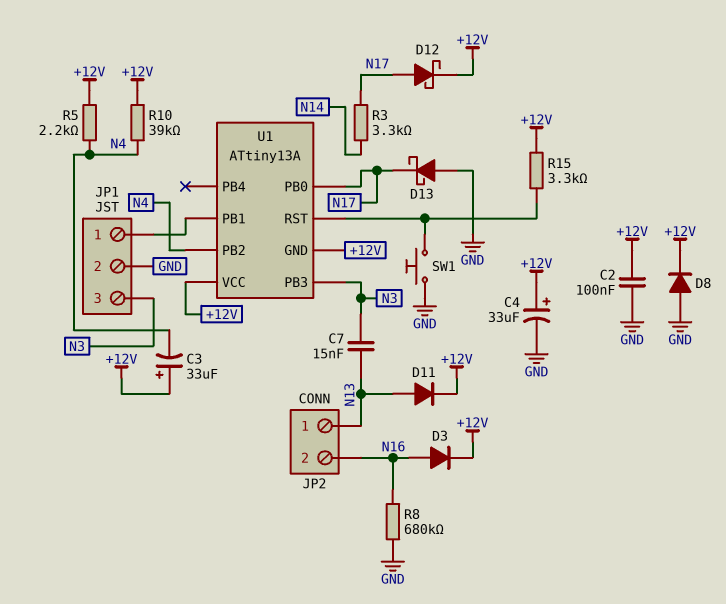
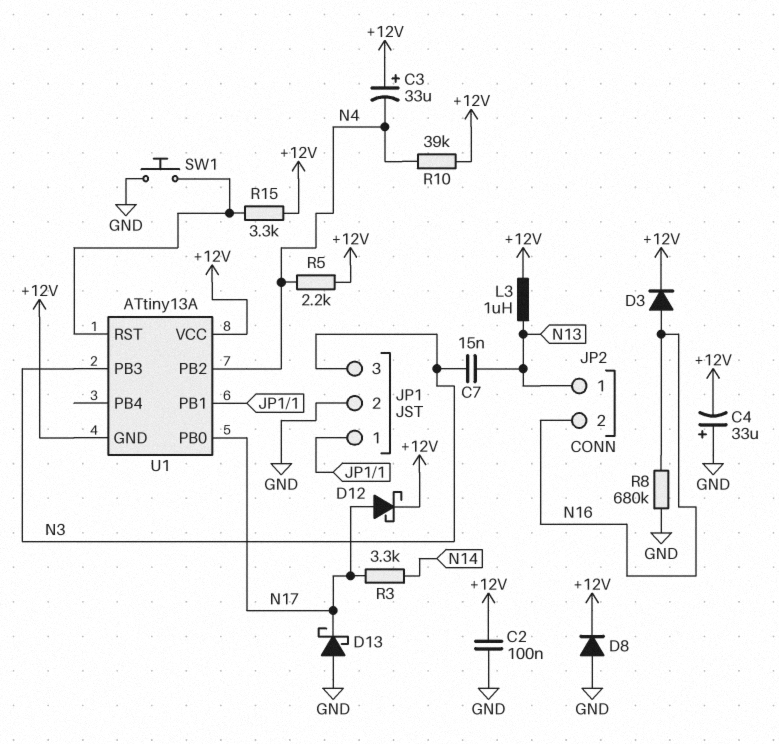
C4: 33uF (plus +12V, minus GND) -> 33uF (plus GND, minus +12V)
D11: diode (A N13, K +12V) -> none
L3: none -> 1uH (+12V, N13)

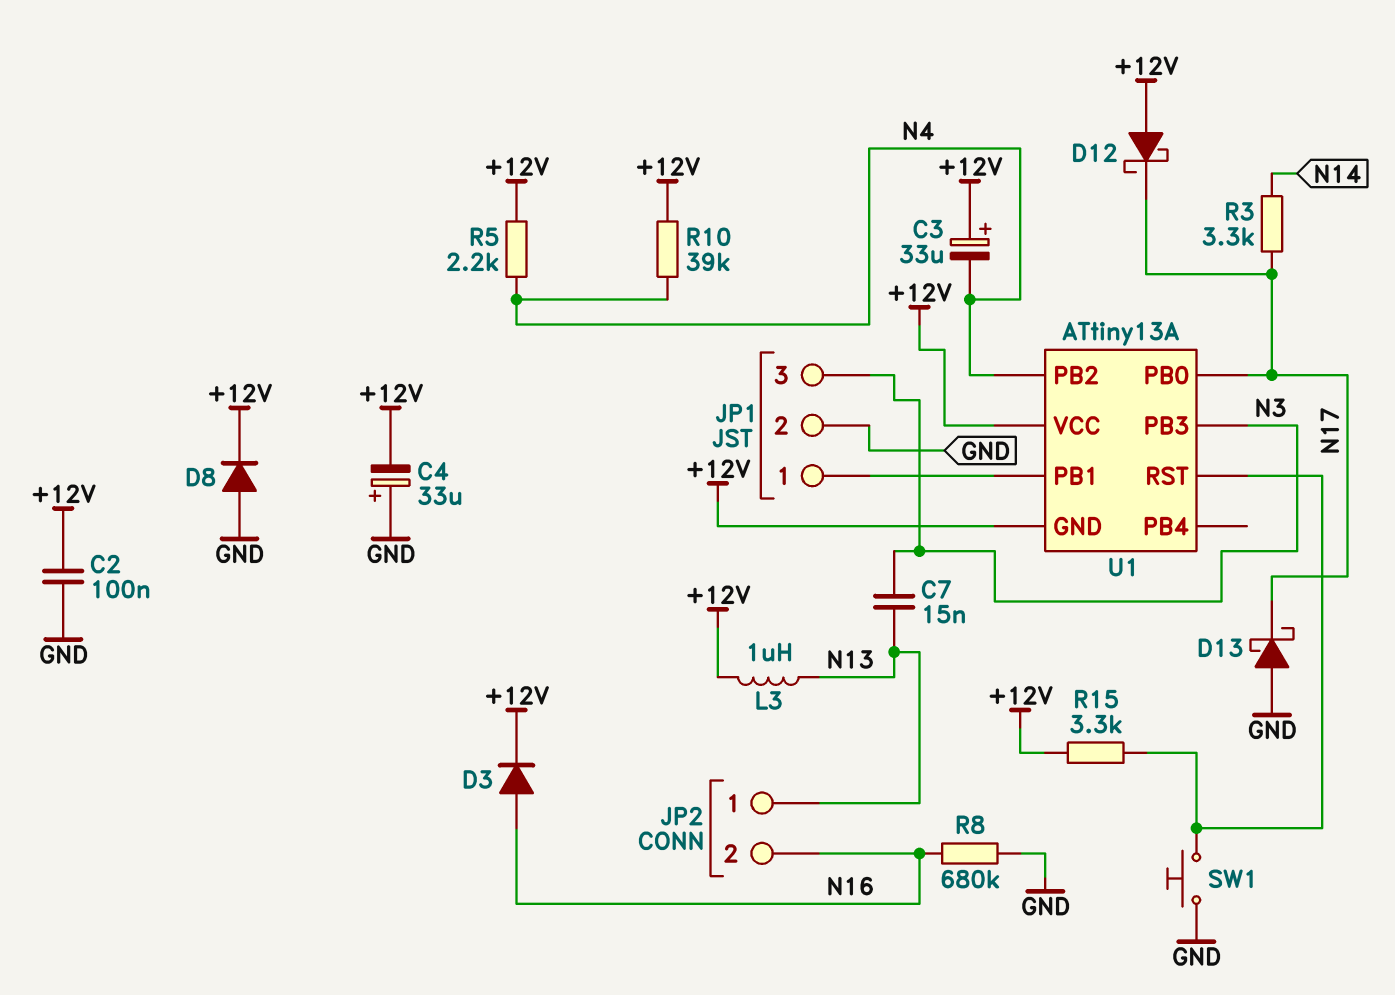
D12: schottky (A N17, K +12V) -> schottky (A +12V, K N17)

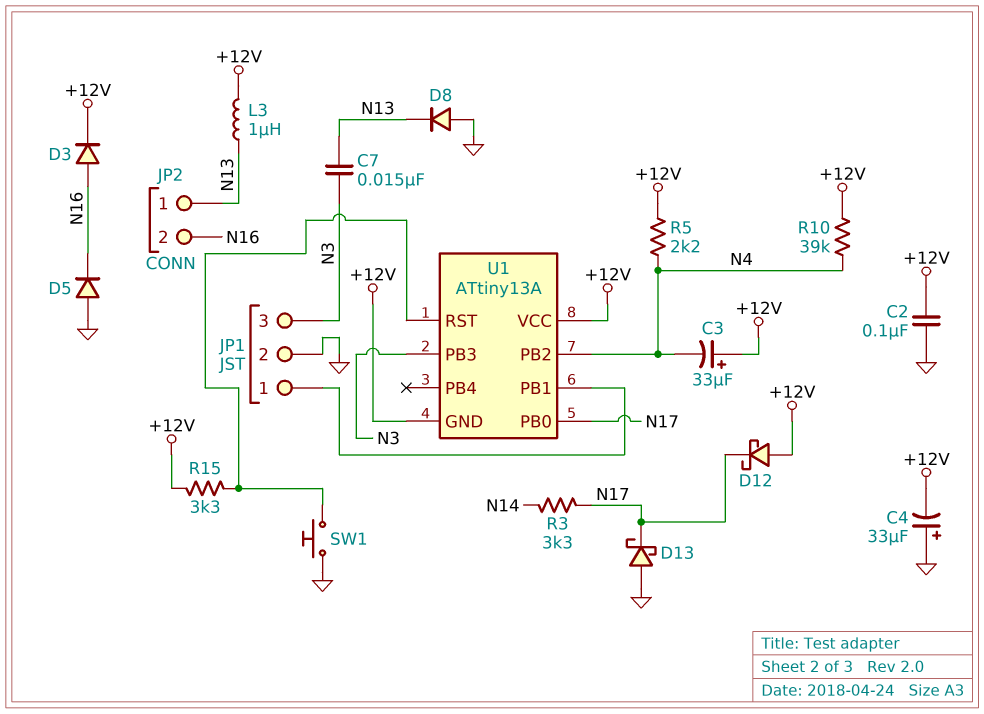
D5: none -> diode (A GND, K N16)
D8: diode (A GND, K +12V) -> diode (A GND, K N13)
R8: 680k (GND, N16) -> none

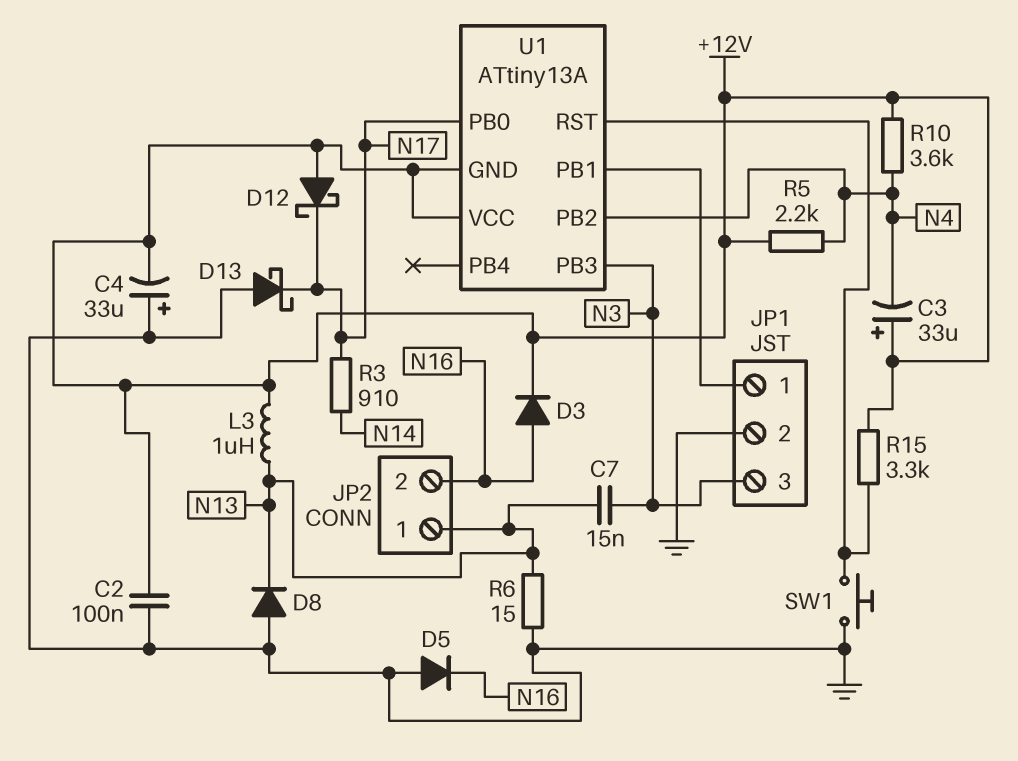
R3: 3.3k (N14, N17) -> 910 (N14, N17)
R6: none -> 15 (GND, N13)
R10: 39k (+12V, N4) -> 3.6k (+12V, N4)

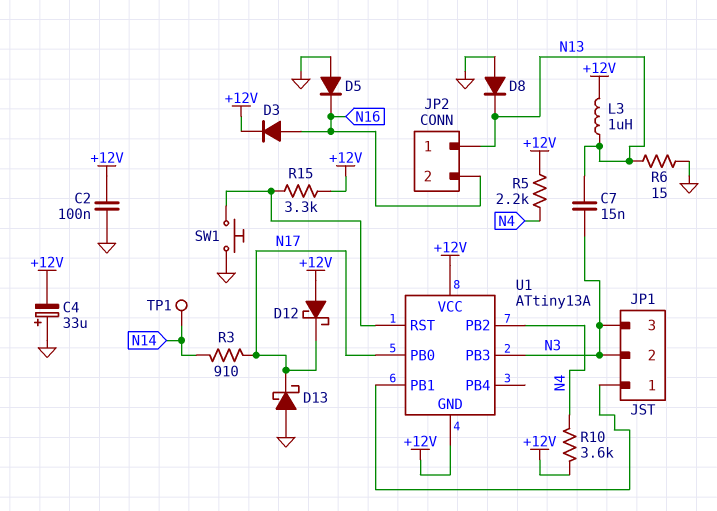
C3: 33uF (plus +12V, minus N4) -> none
JP1 pin 2: GND -> N3
TP1: none -> test point (N14)

